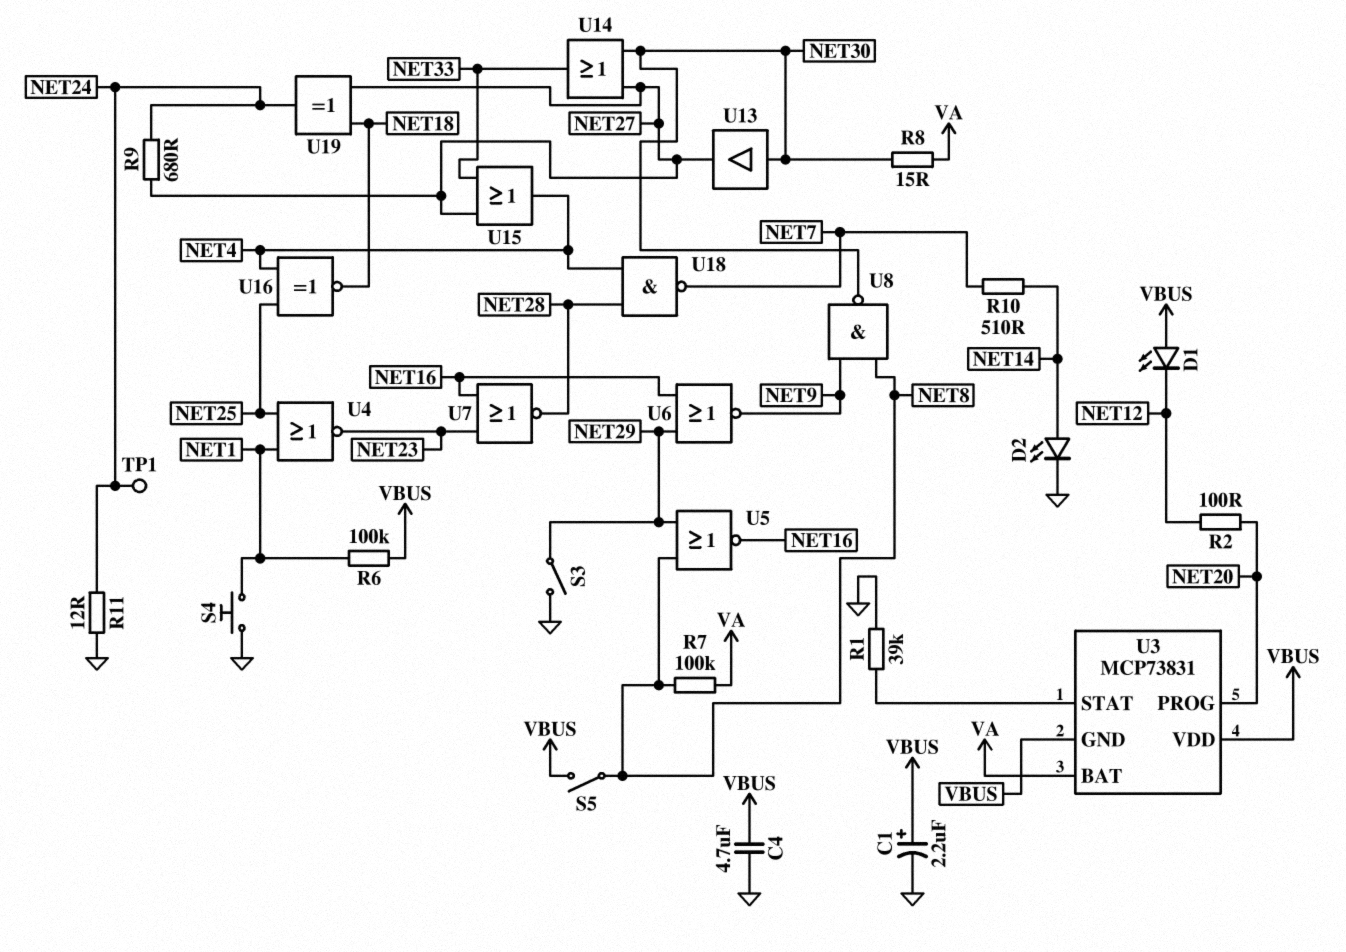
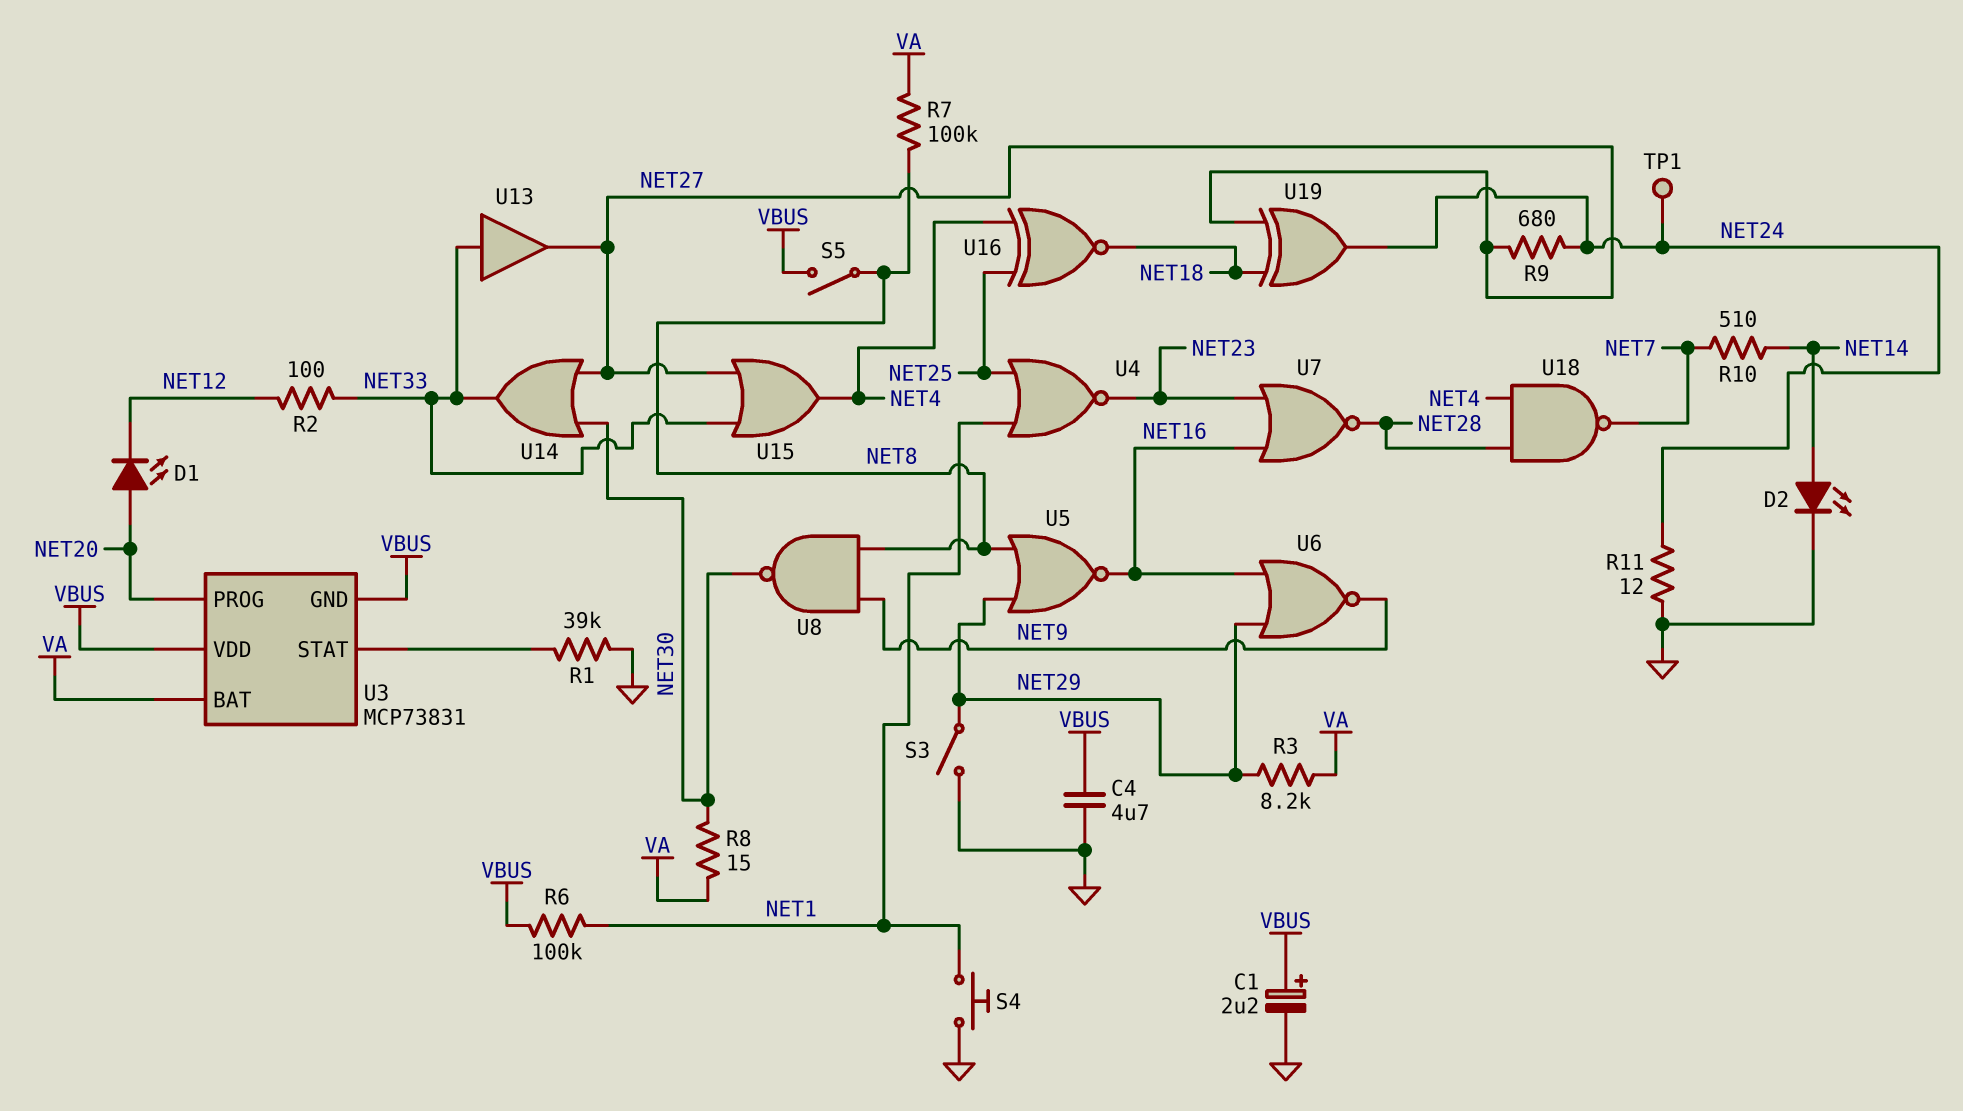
D1: LED (A VBUS, K NET12) -> LED (A NET20, K NET12)
R2: 100 (NET12, NET20) -> 100 (NET12, NET33)
R3: none -> 8.2k (NET29, VA)
U13: buffer (in NET30, out NET27) -> buffer (in NET33, out NET27)

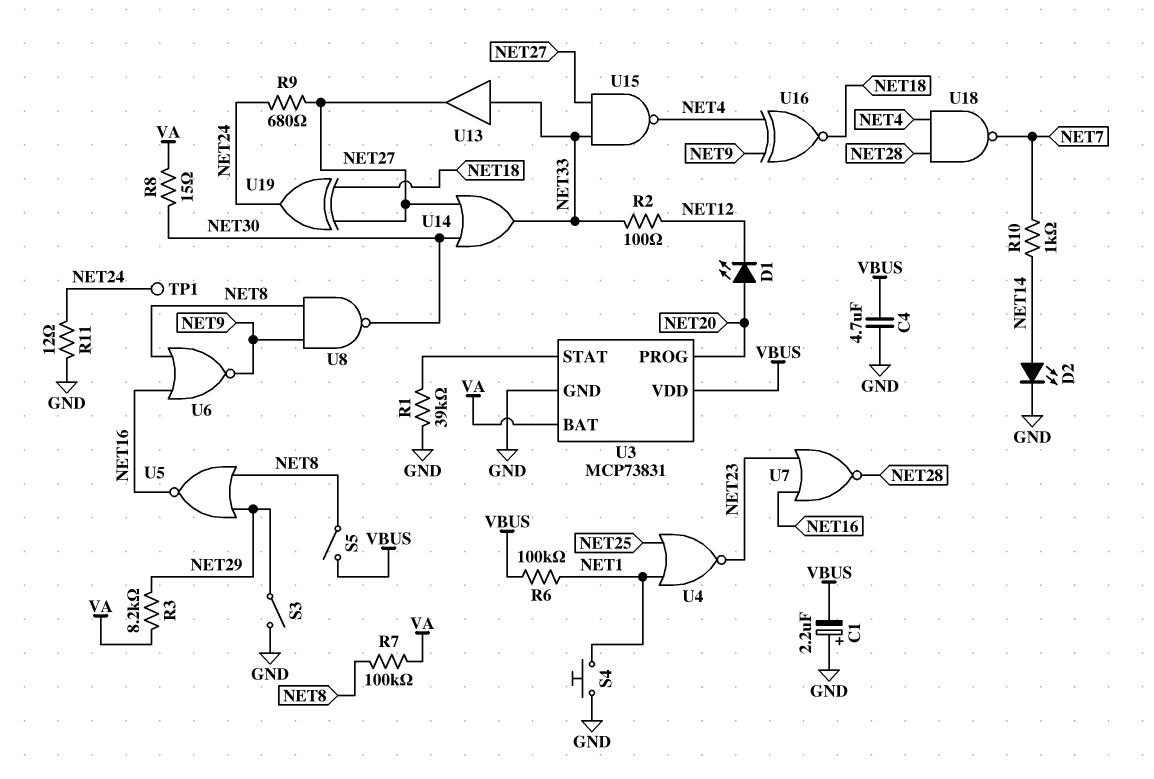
C1: 2.2uF (plus VBUS, minus GND) -> 2.2uF (plus GND, minus VBUS)
R10: 510 (NET7, NET14) -> 1k (NET7, NET14)
U3 pin GND: VBUS -> GND
U6: NOR (in NET16, in NET29, out NET9) -> NOR (in NET8, in NET16, out NET9)
U15: OR (in NET27, in NET33, out NET4) -> NAND (in NET27, in NET33, out NET4)
U16: XNOR (in NET4, in NET25, out NET18) -> XNOR (in NET4, in NET9, out NET18)

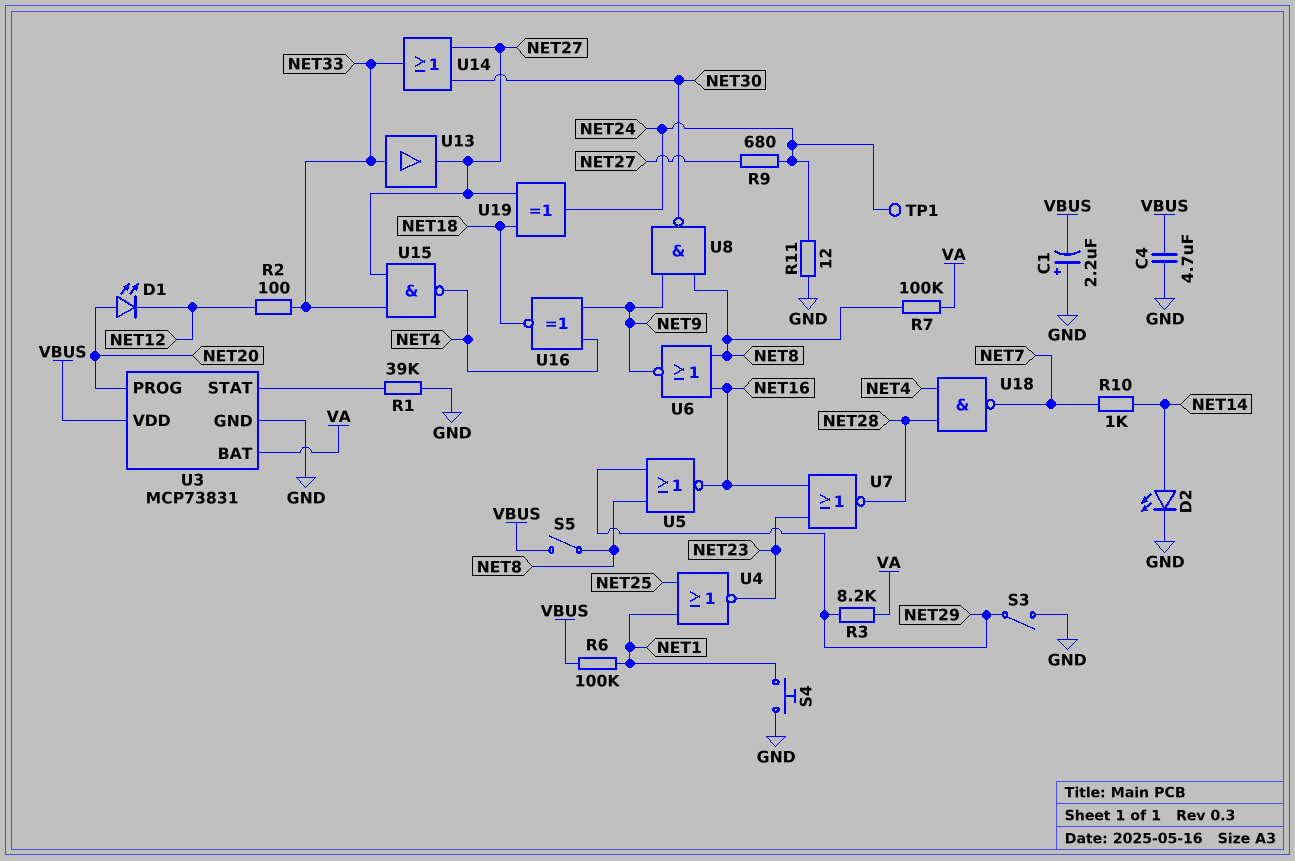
R8: 15 (NET30, VA) -> none

